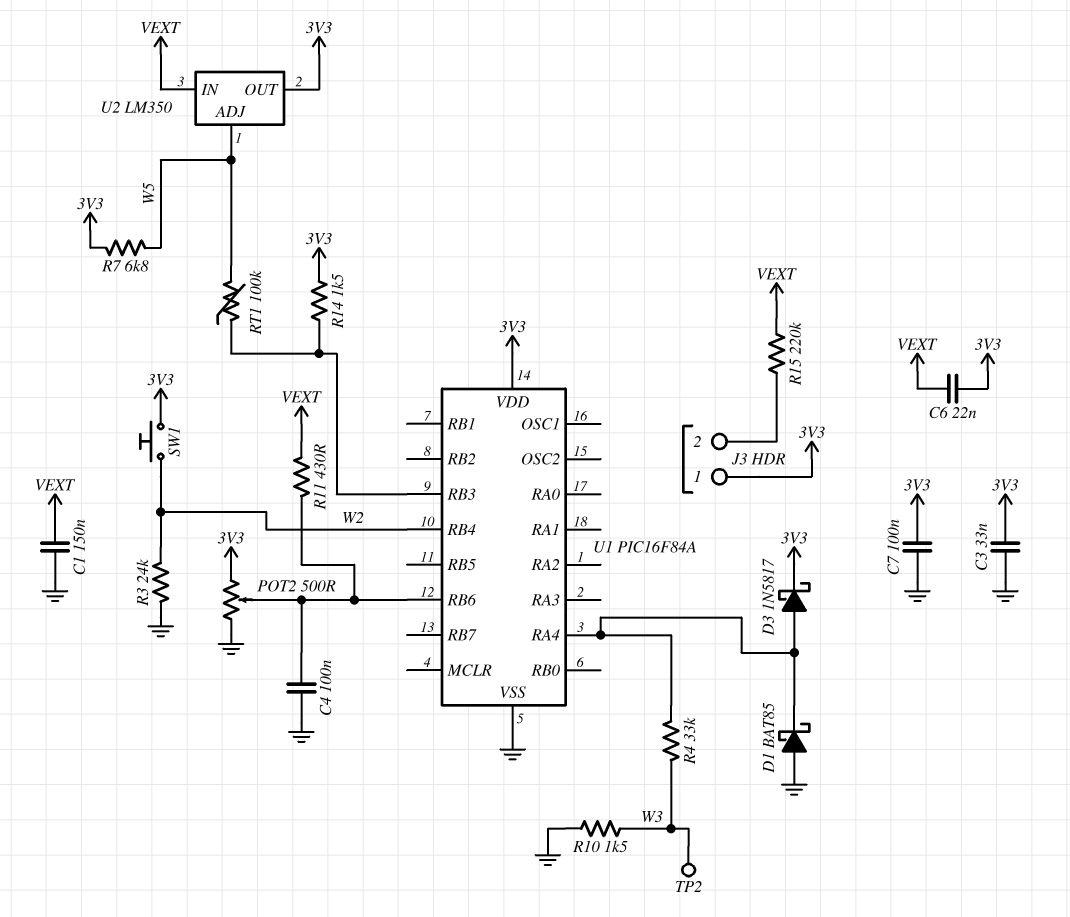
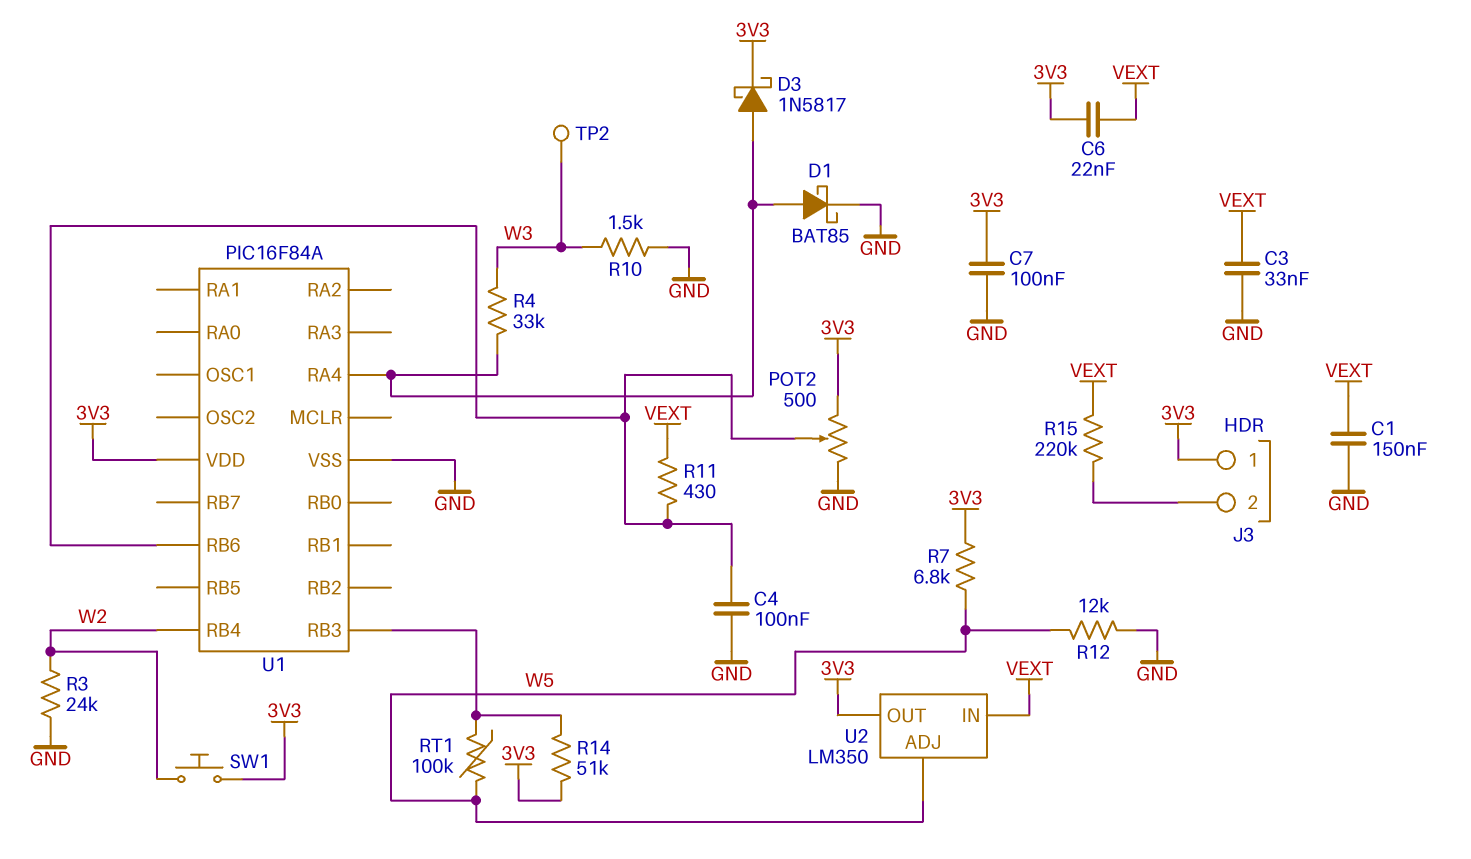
C3: 33nF (3V3, GND) -> 33nF (GND, VEXT)
D1: schottky BAT85 (A GND, K U1/RA4) -> schottky BAT85 (A U1/RA4, K GND)
R12: none -> 12k (GND, W5)
R14: 1.5k (3V3, U1/RB3) -> 51k (3V3, U1/RB3)

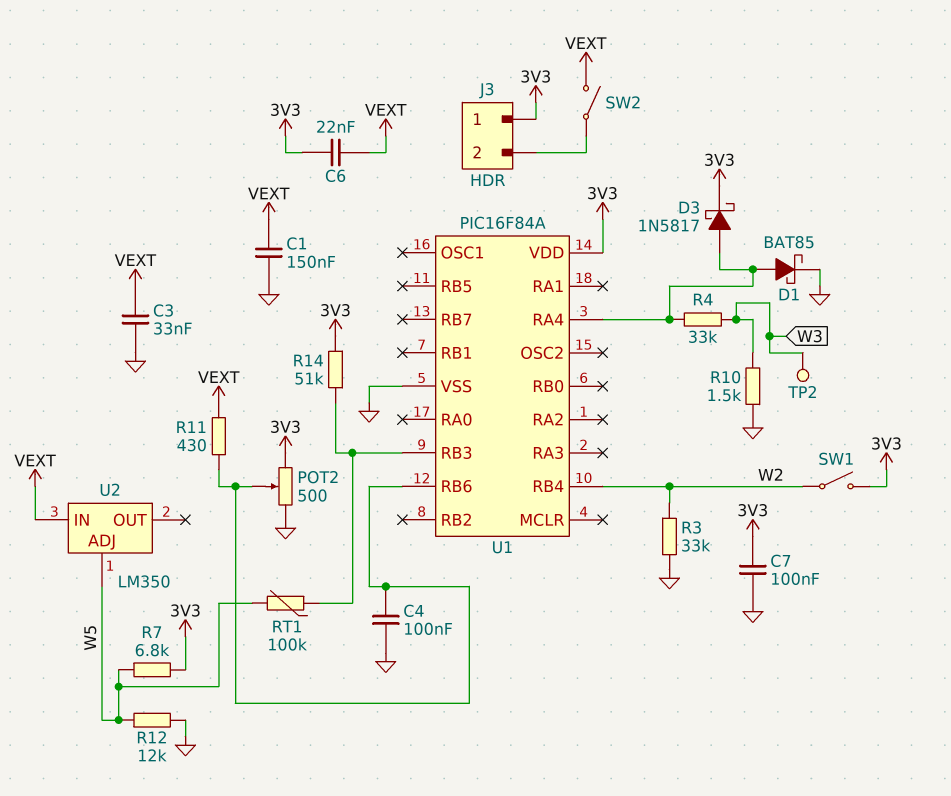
R3: 24k (GND, W2) -> 33k (GND, W2)
R15: 220k (J3/2, VEXT) -> none
SW1: button (3V3, W2) -> switch (3V3, W2)
SW2: none -> switch (J3/2, VEXT)
U2 pin OUT: 3V3 -> none

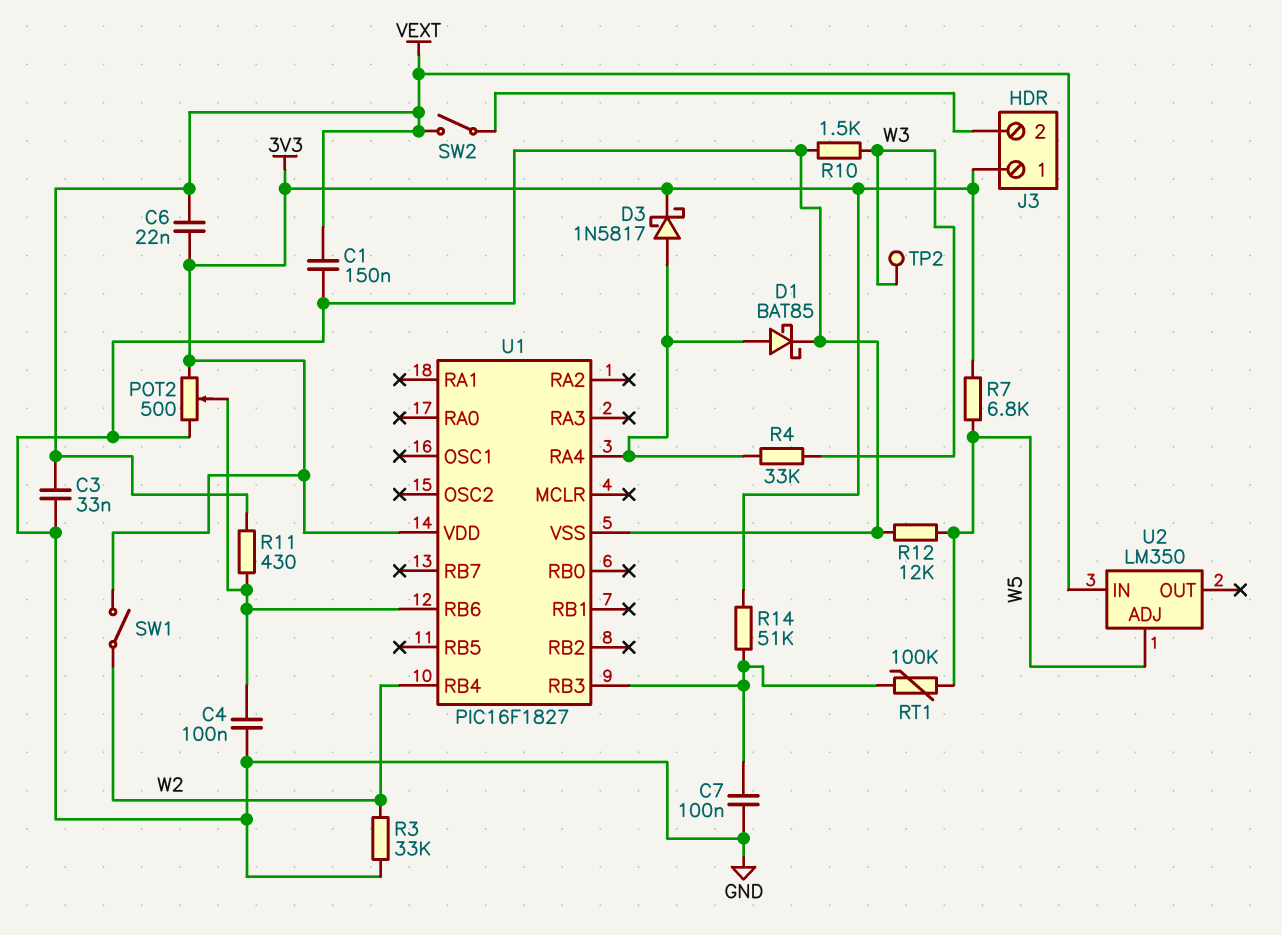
C7: 100nF (3V3, GND) -> 100nF (GND, U1/RB3)
U1: PIC16F84A -> PIC16F1827

